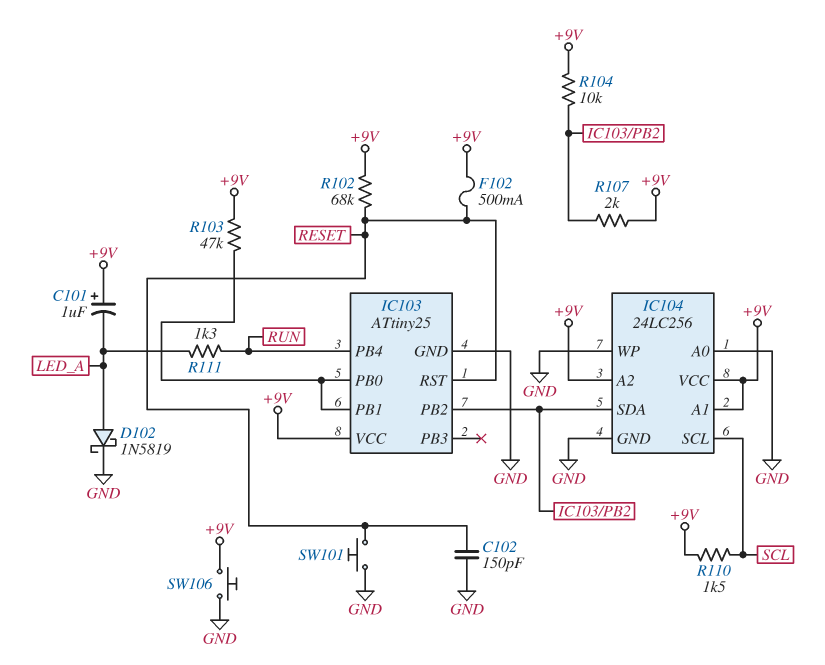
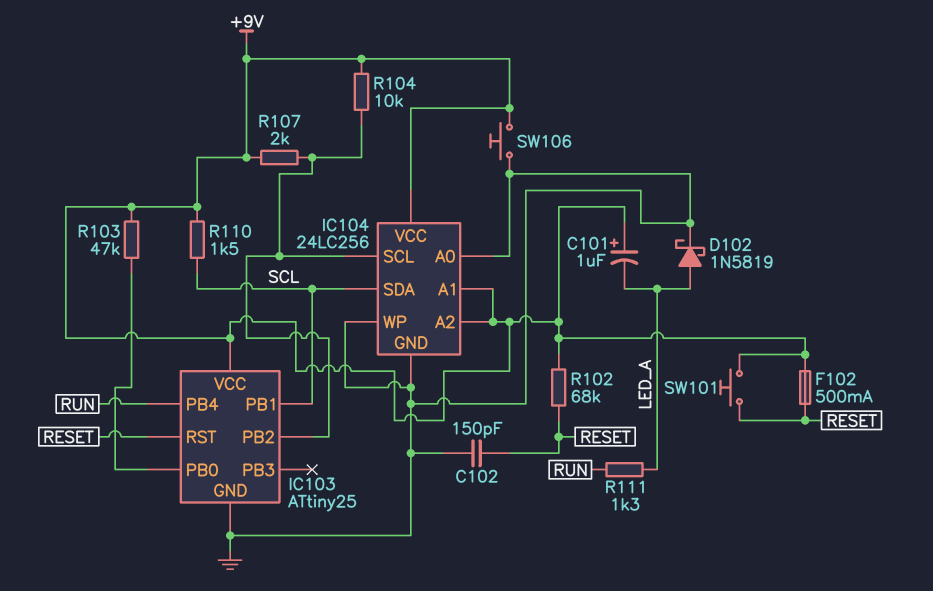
IC103 pin PB1: IC103/PB0 -> SCL
IC104 pin SCL: SCL -> IC103/PB2
IC104 pin SDA: IC103/PB2 -> SCL
SW101: button (GND, RESET) -> button (+9V, RESET)

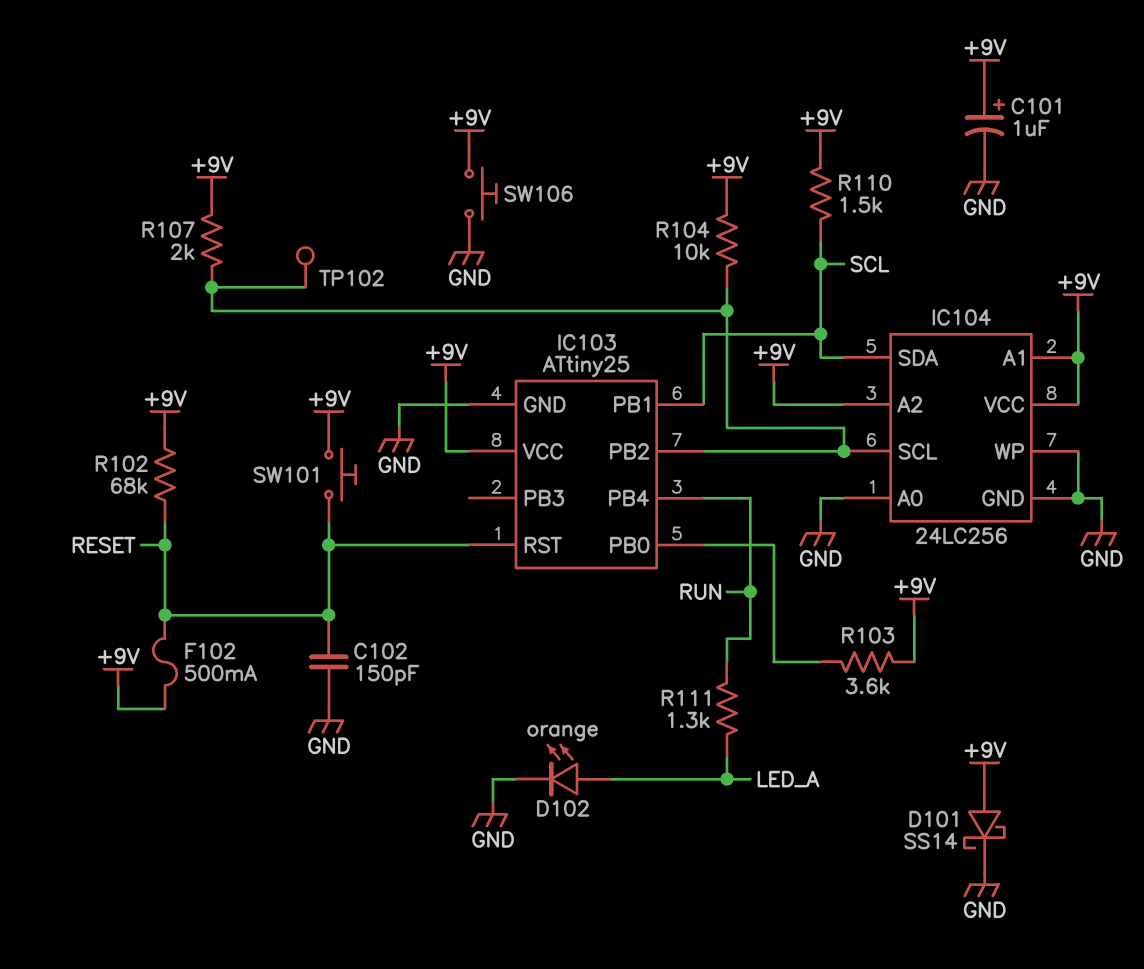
C101: 1uF (plus +9V, minus LED_A) -> 1uF (plus +9V, minus GND)
D101: none -> schottky SS14 (A +9V, K GND)
D102: schottky 1N5819 (A LED_A, K GND) -> LED orange (A LED_A, K GND)
R103: 47k (+9V, IC103/PB0) -> 3.6k (+9V, IC103/PB0)
TP102: none -> test point (IC103/PB2)

